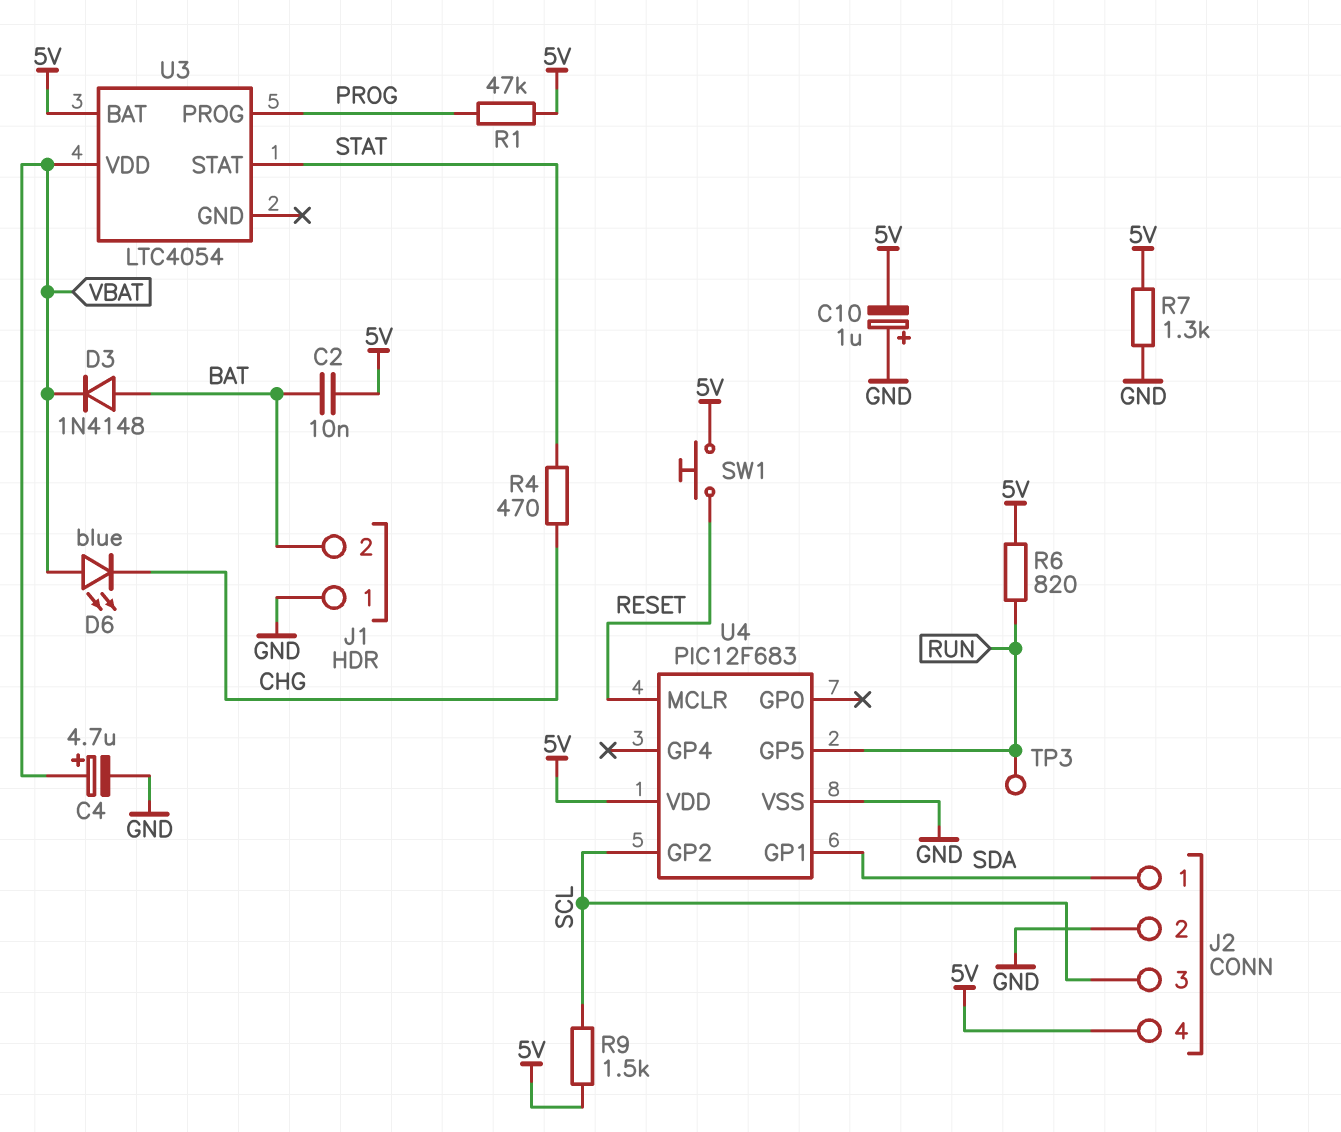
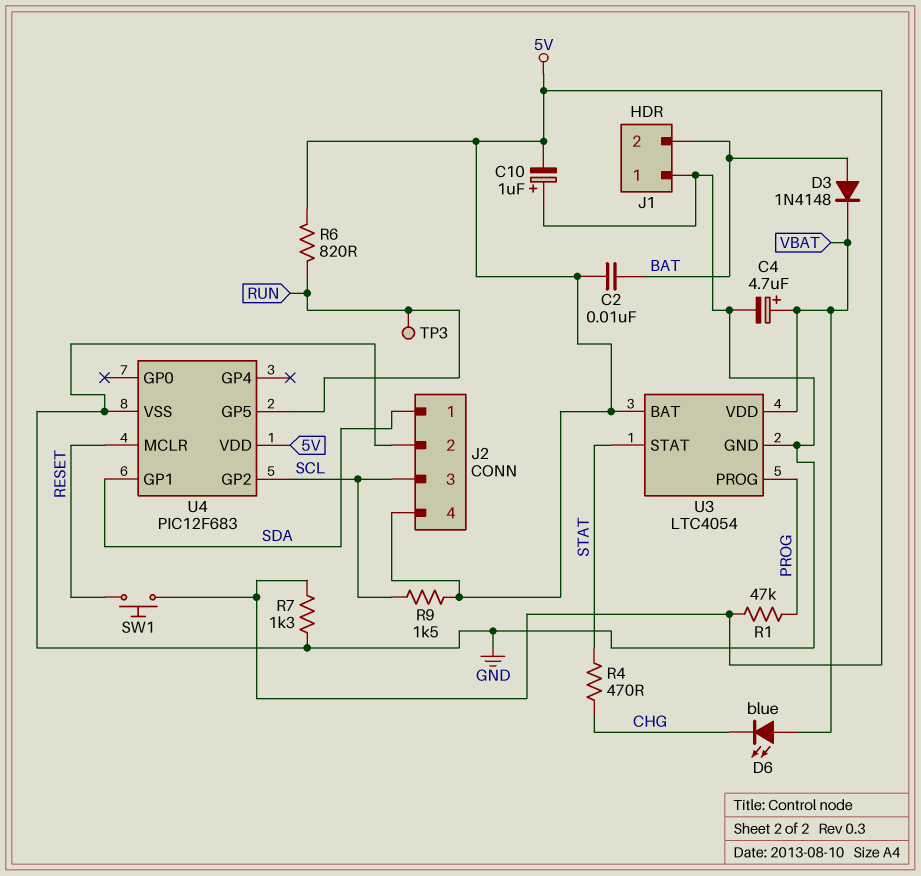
U3 pin GND: none -> GND

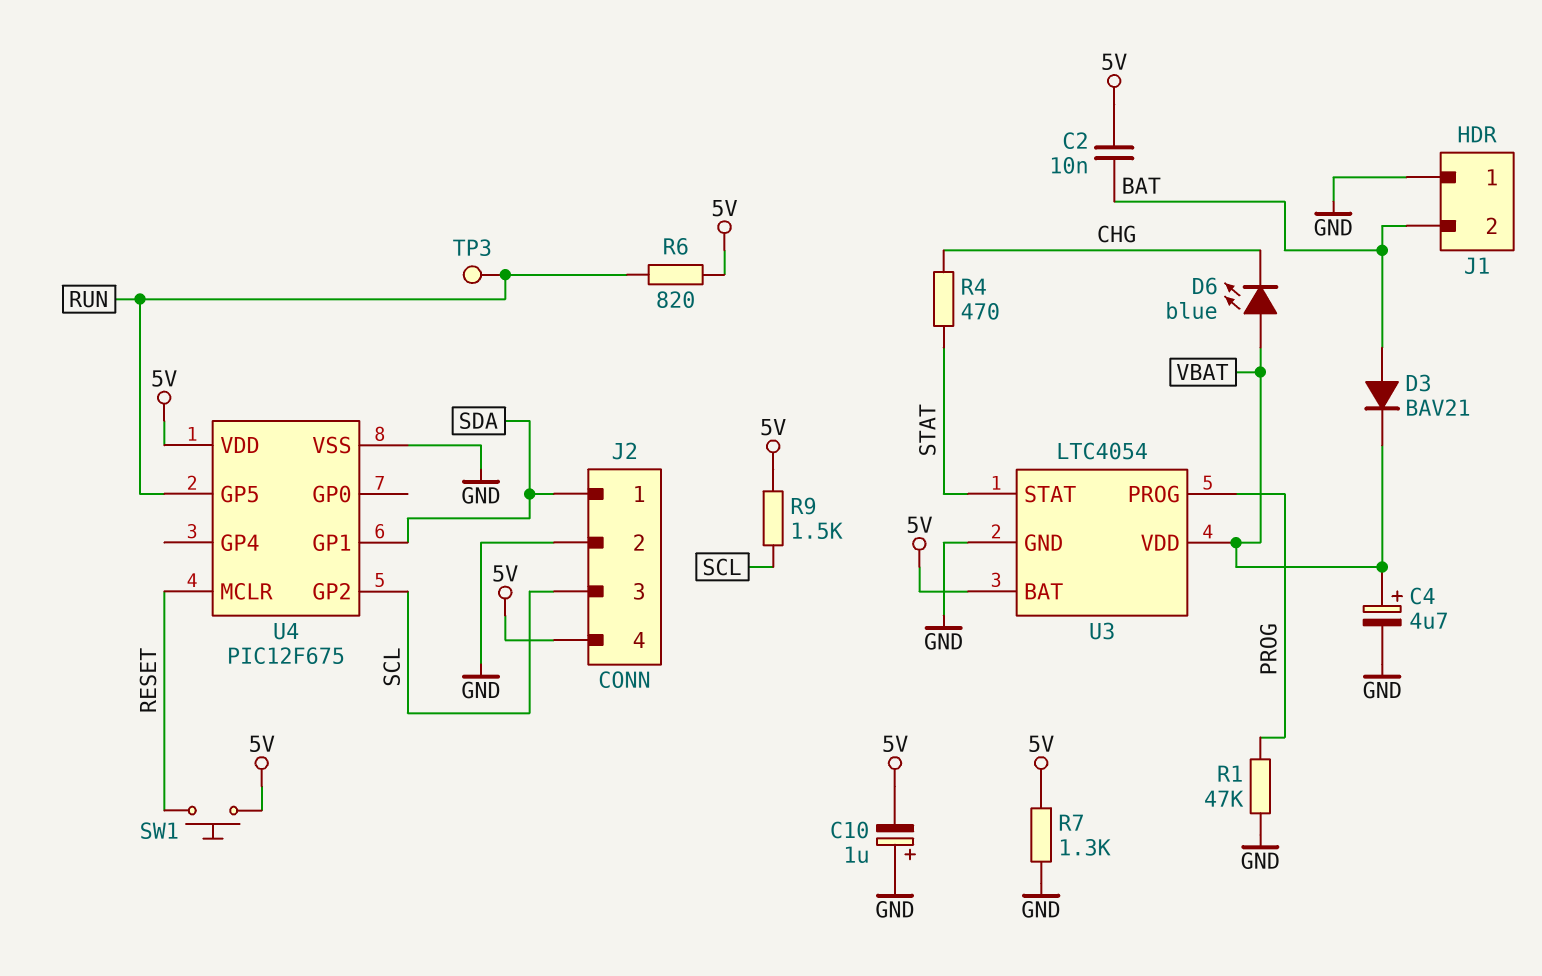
D3: diode 1N4148 (A BAT, K VBAT) -> diode BAV21 (A BAT, K VBAT)
R1: 47k (5V, PROG) -> 47k (GND, PROG)
U4: PIC12F683 -> PIC12F675

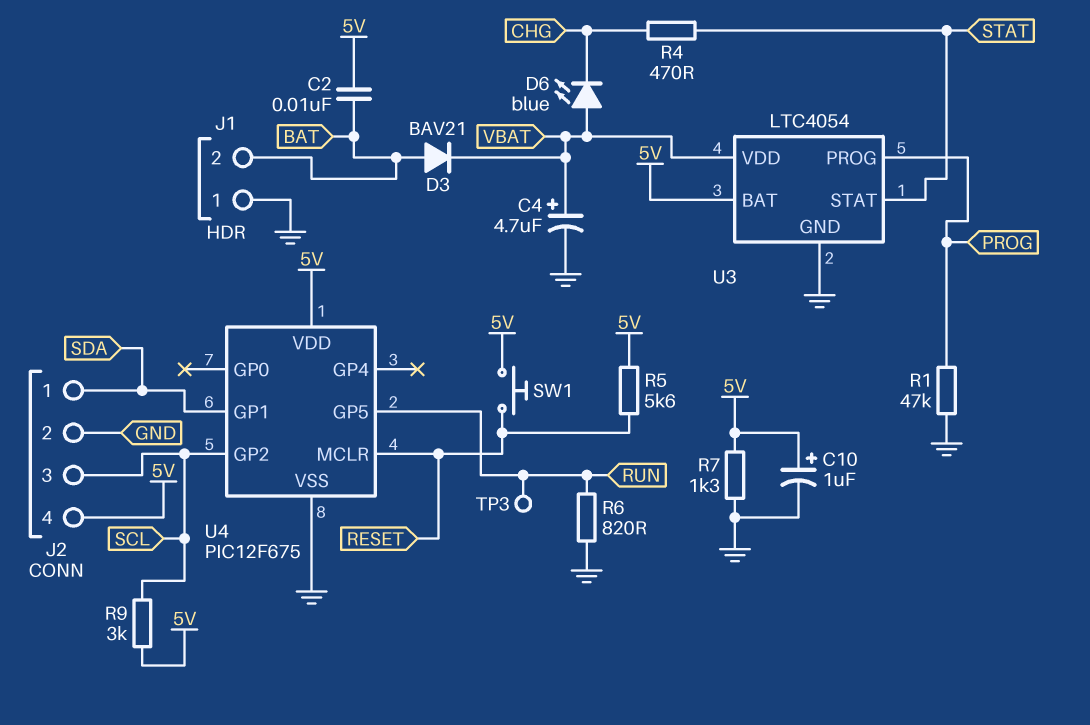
C10: 1uF (plus GND, minus 5V) -> 1uF (plus 5V, minus GND)
R5: none -> 5.6k (5V, RESET)
R6: 820 (5V, RUN) -> 820 (GND, RUN)
R9: 1.5k (5V, SCL) -> 3k (5V, SCL)

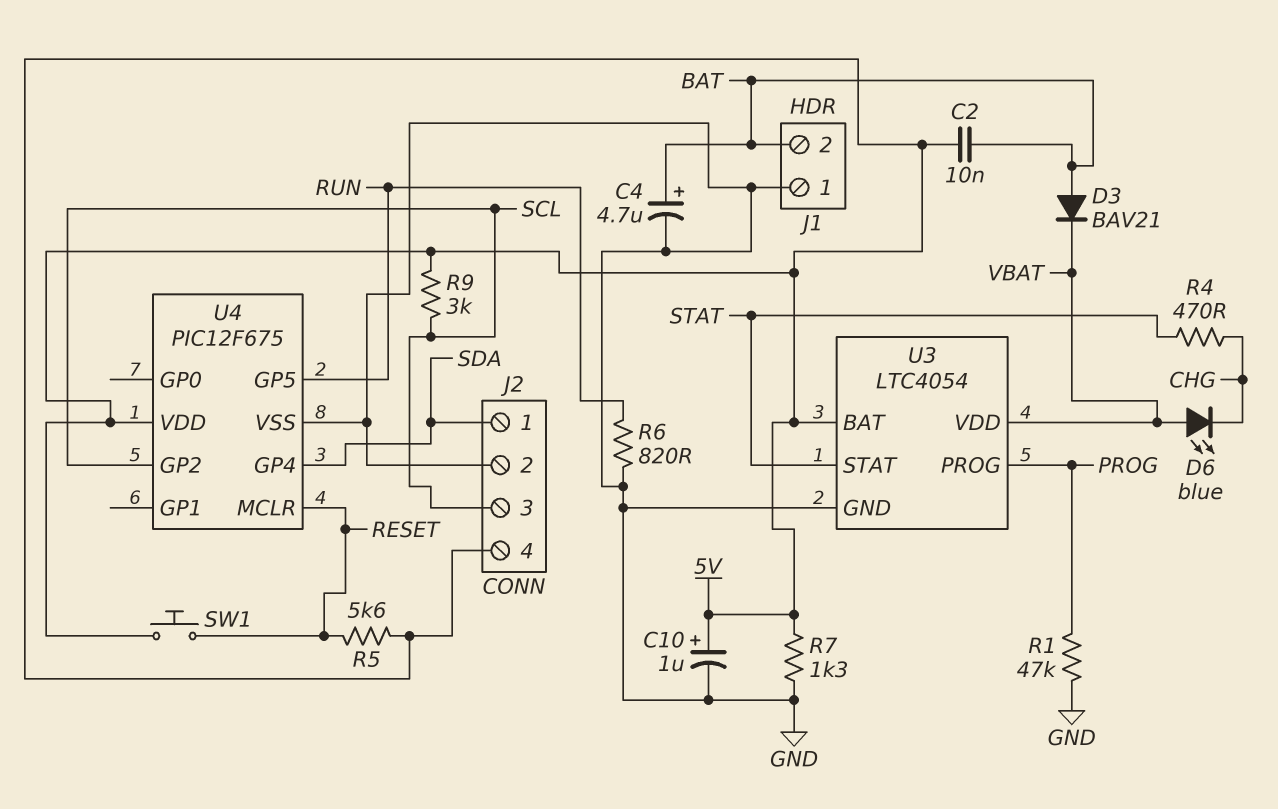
C4: 4.7uF (plus VBAT, minus GND) -> 4.7uF (plus BAT, minus GND)
TP3: test point (RUN) -> none
U4 pin GP1: SDA -> none
U4 pin GP4: none -> SDA

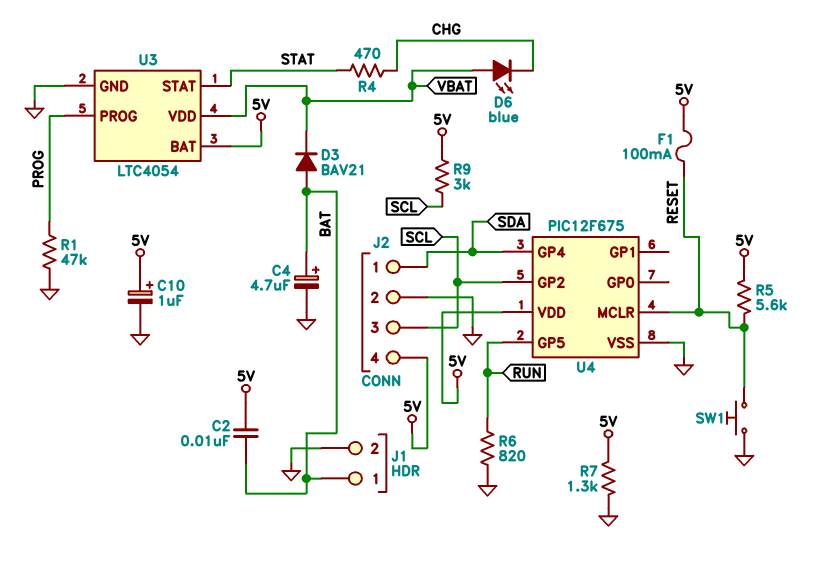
F1: none -> 100mA (5V, RESET)
J1 pin 1: GND -> BAT
J1 pin 2: BAT -> GND
SW1: button (5V, RESET) -> button (GND, RESET)

